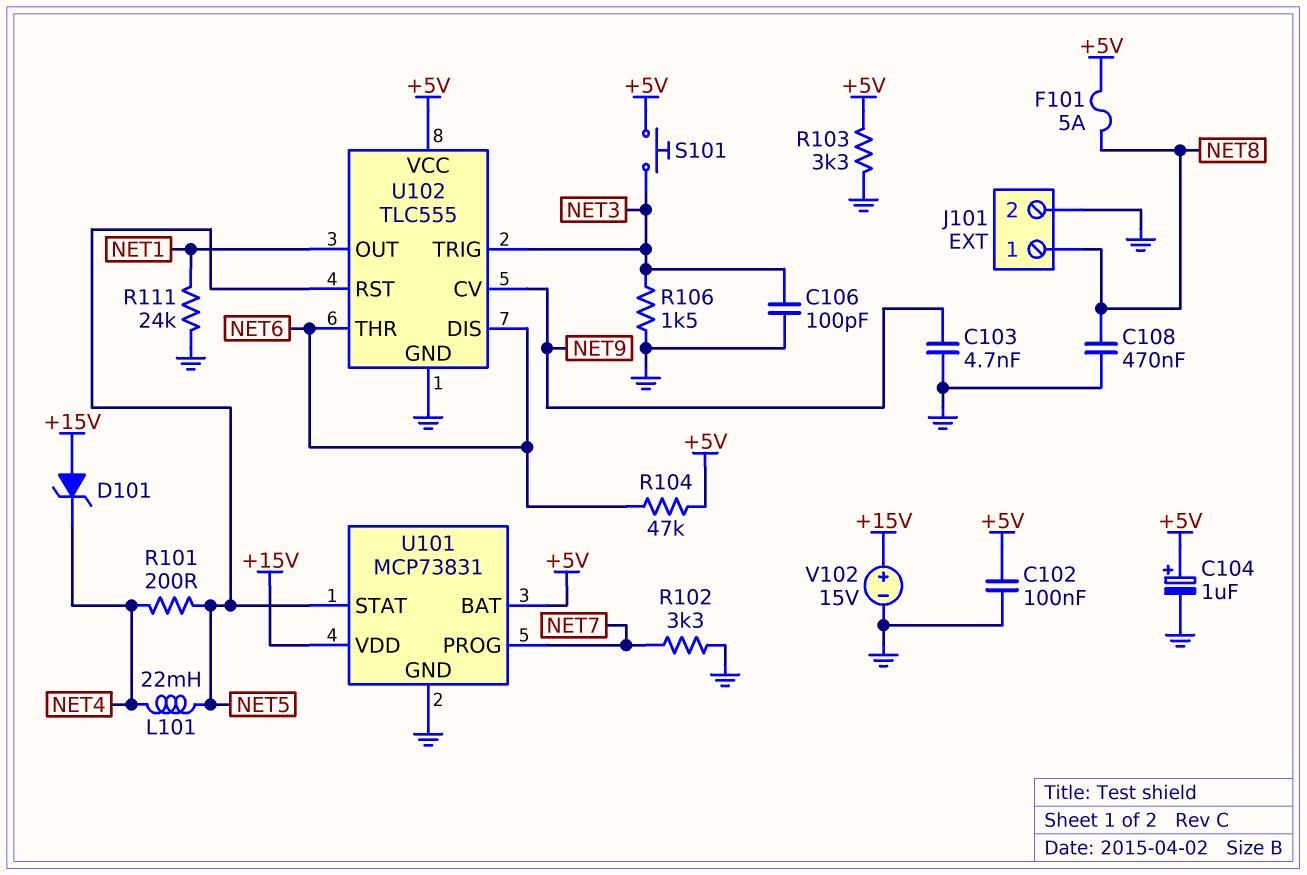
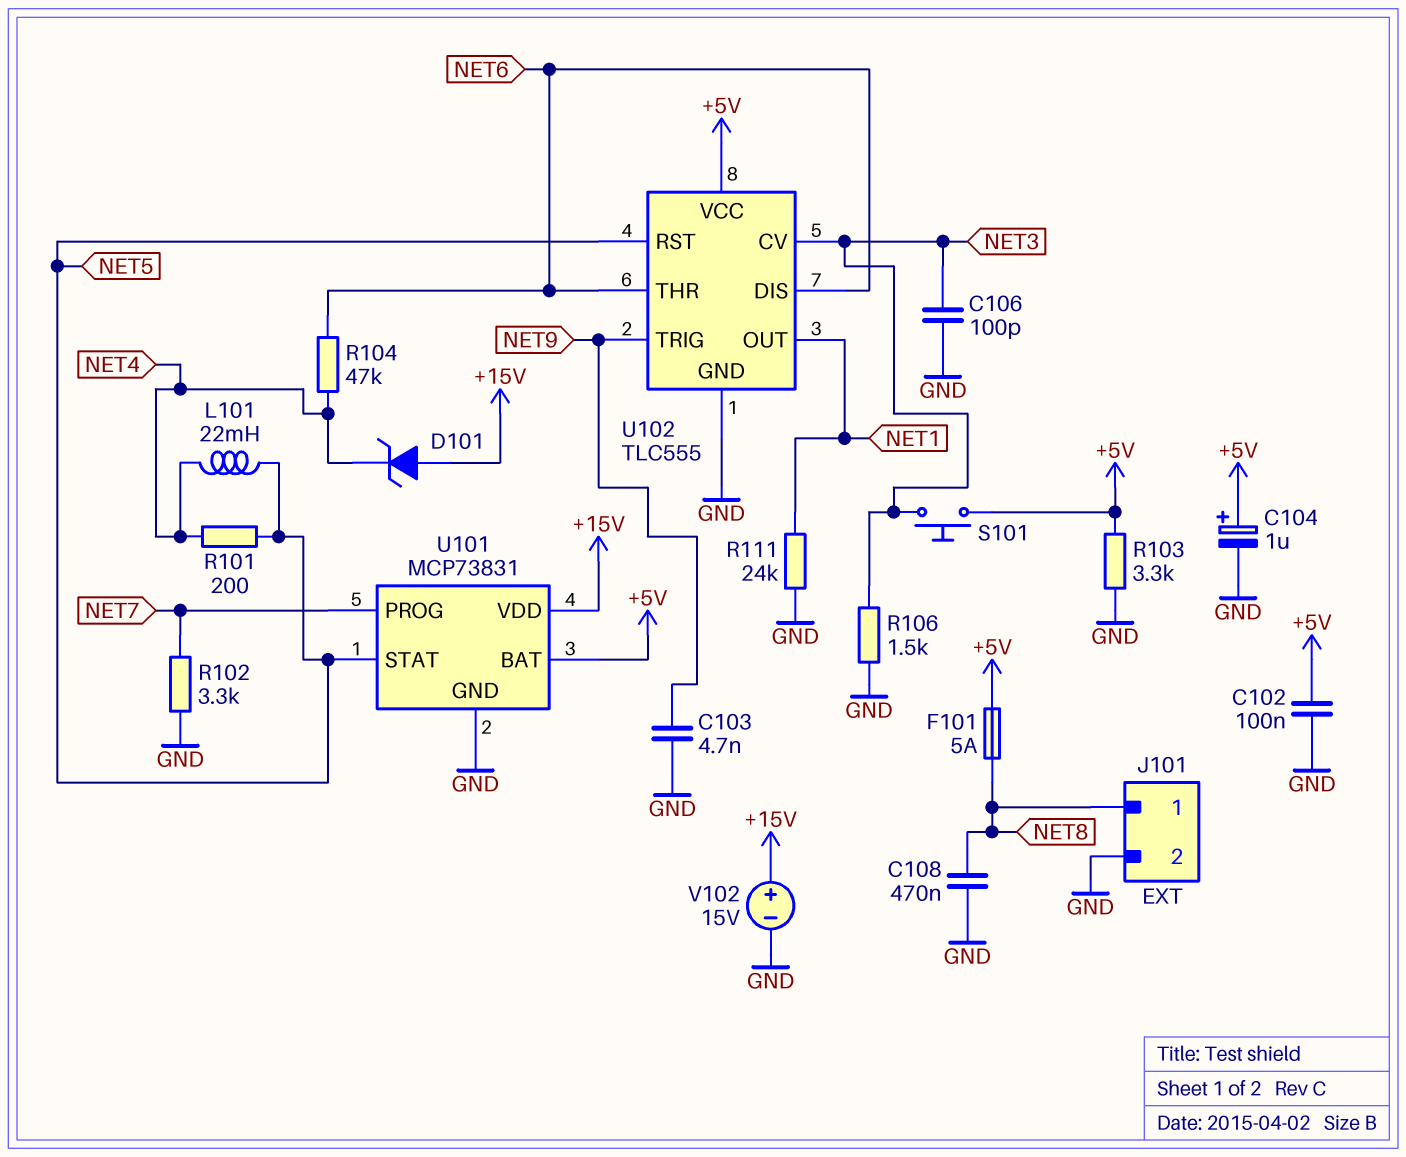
R104: 47k (+5V, NET6) -> 47k (NET4, NET6)
U102 pin CV: NET9 -> NET3
U102 pin TRIG: NET3 -> NET9

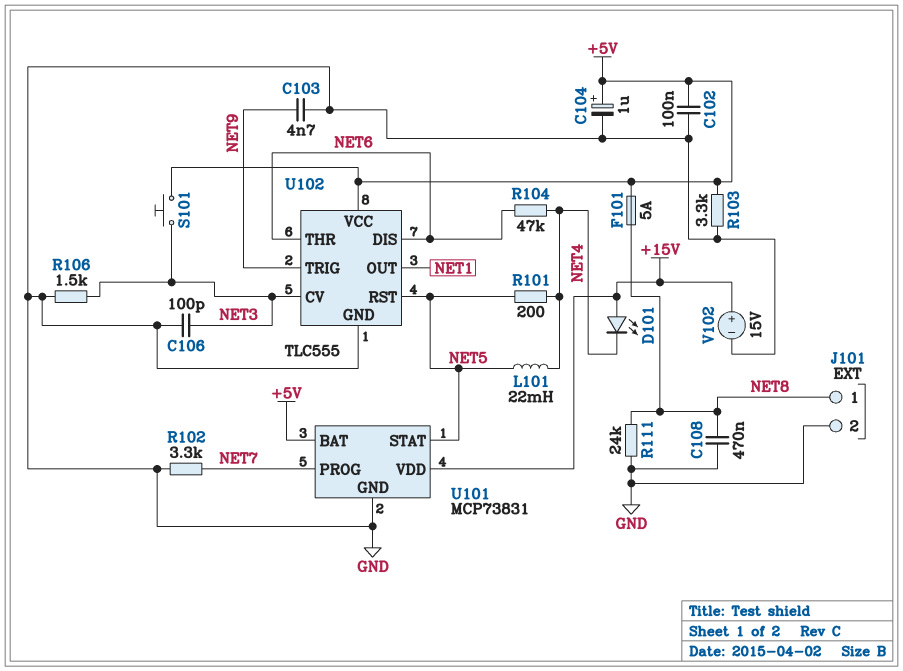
D101: zener (A +15V, K NET4) -> LED (A +15V, K NET4)
R111: 24k (GND, NET1) -> 24k (GND, NET8)

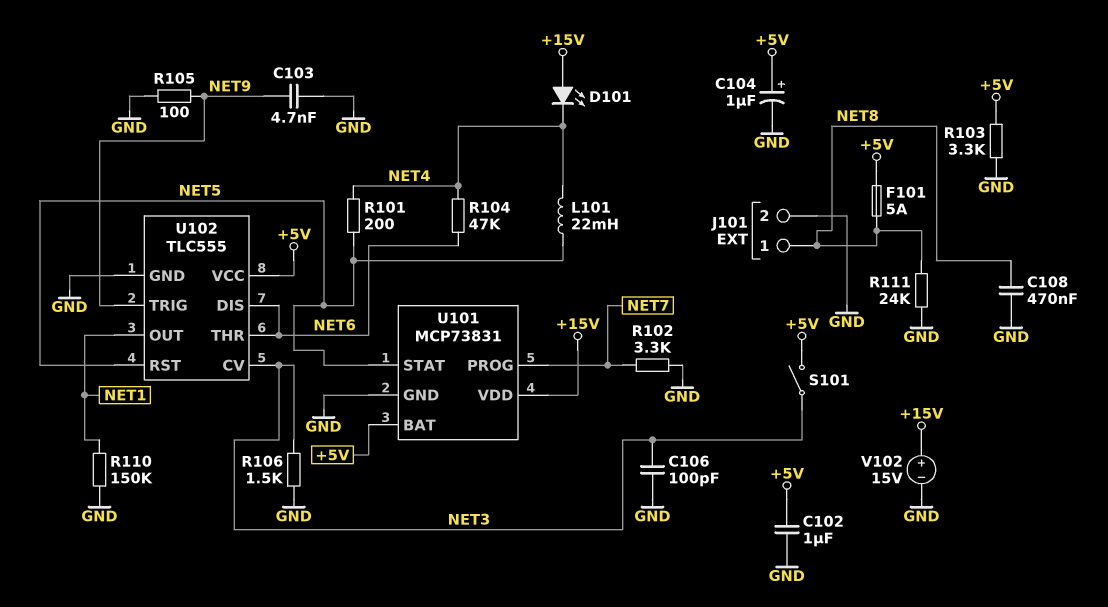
C102: 100nF (+5V, GND) -> 1uF (+5V, GND)
R105: none -> 100 (GND, NET9)
R110: none -> 150k (GND, NET1)
S101: button (+5V, NET3) -> switch (+5V, NET3)

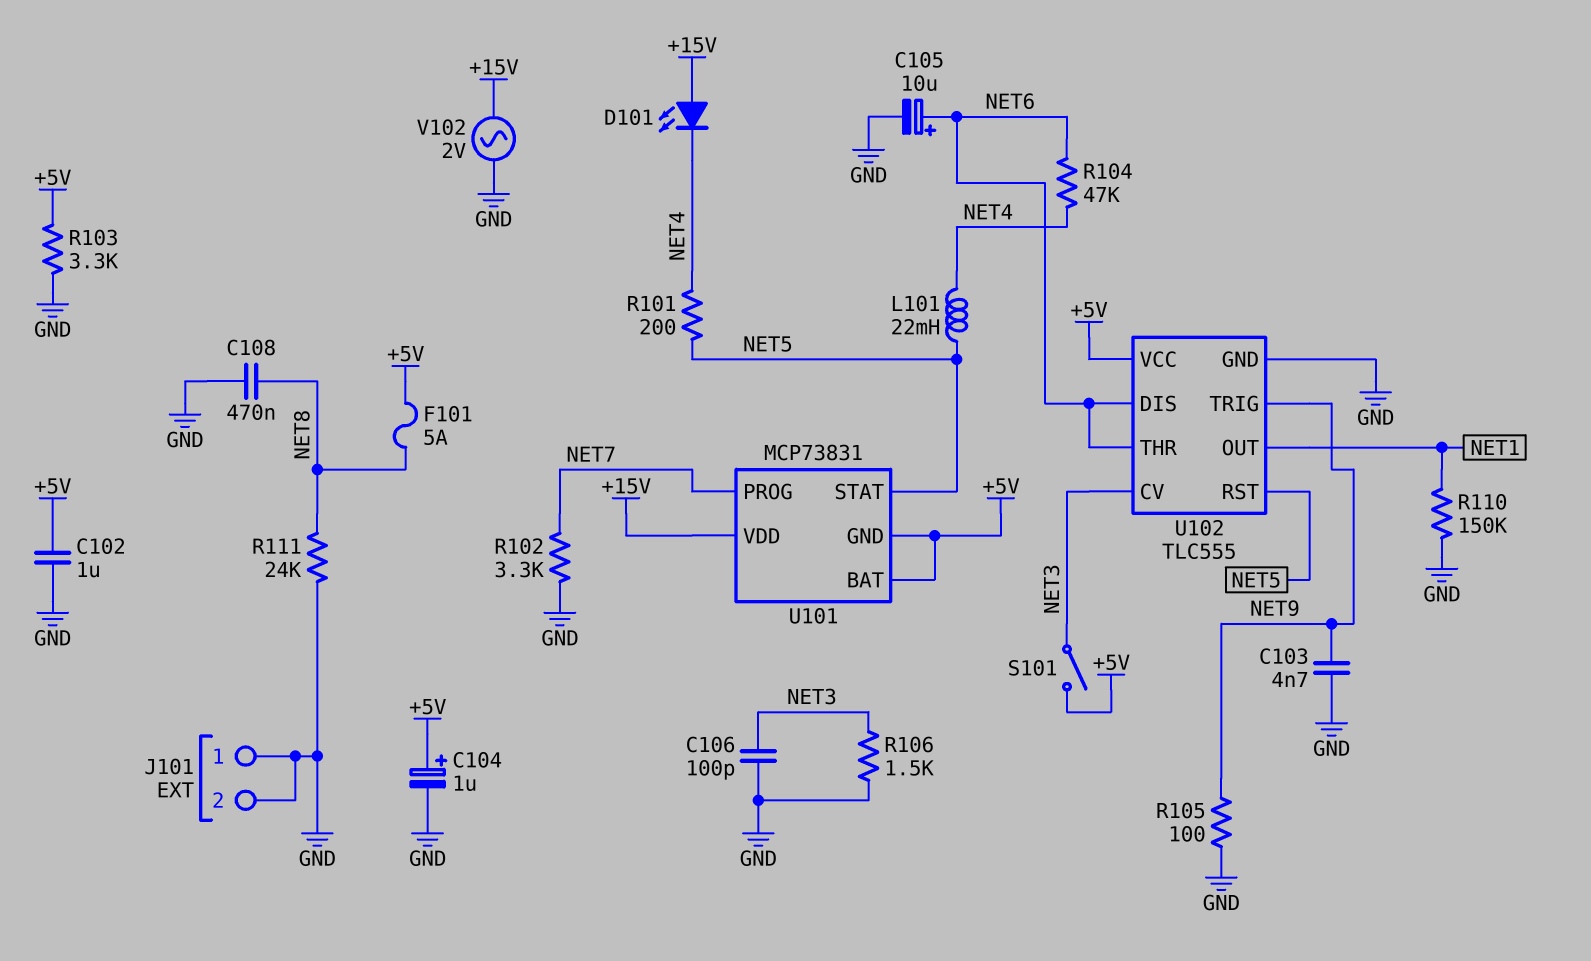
C105: none -> 10uF (plus NET6, minus GND)
J101 pin 1: NET8 -> GND
U101 pin GND: GND -> +5V
V102: 15V (plus +15V, minus GND) -> AC 2V (+15V, GND)

